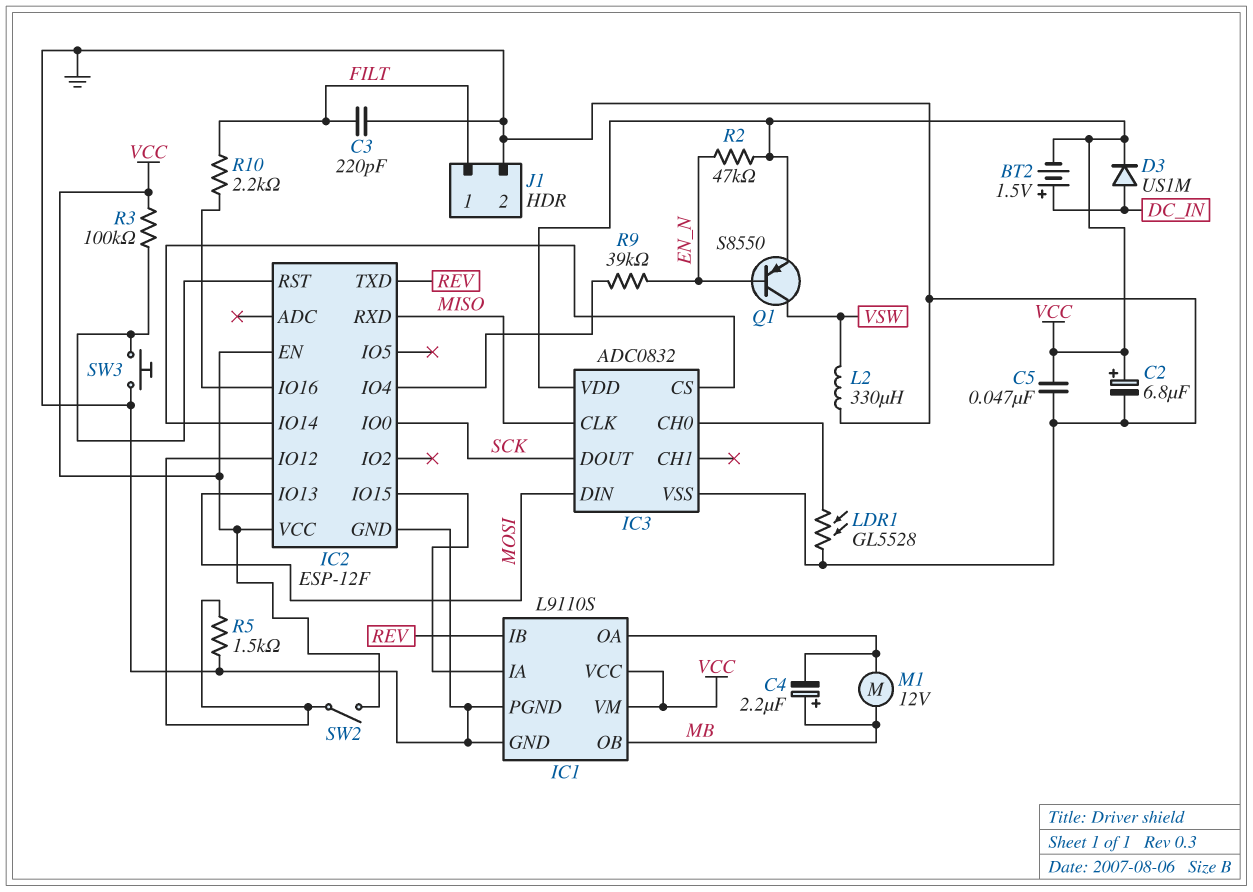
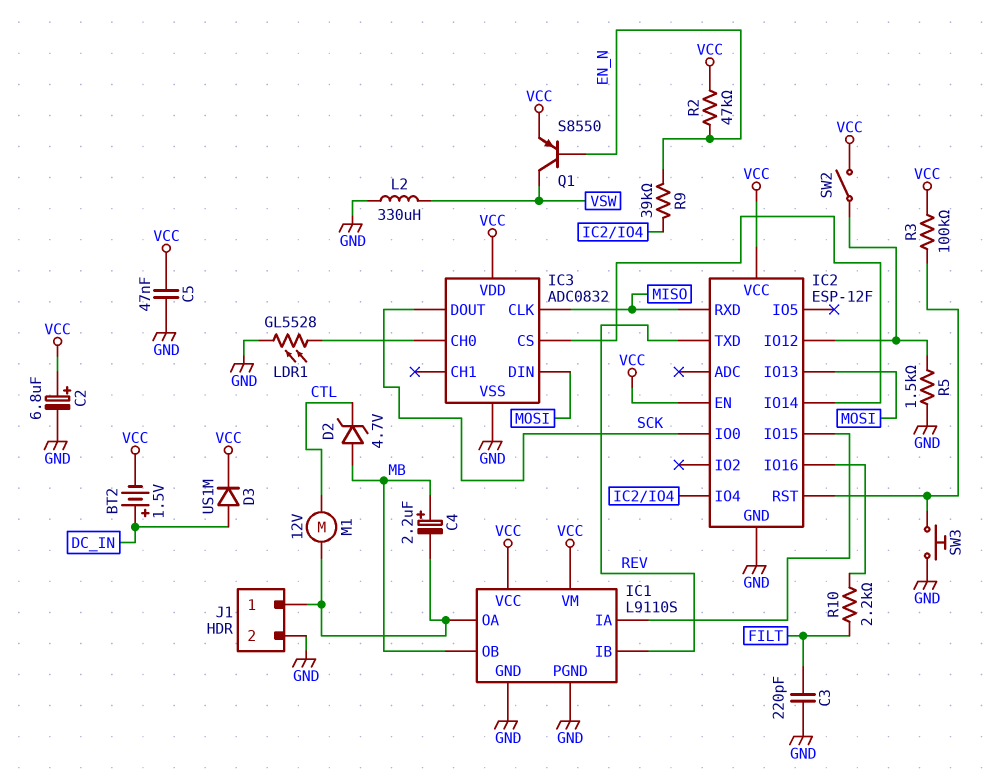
D2: none -> zener 4.7V (A MB, K CTL)
J1 pin 1: FILT -> IC1/OA
M1: motor 12V (IC1/OA, MB) -> motor 12V (CTL, IC1/OA)

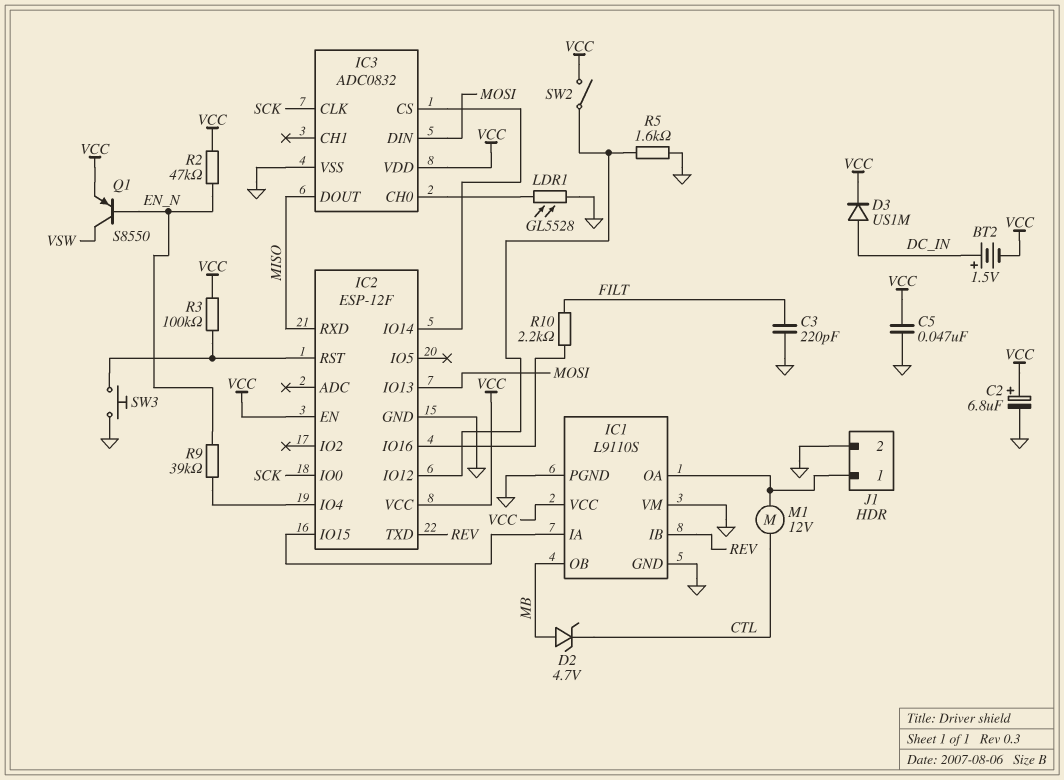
C4: 2.2uF (plus MB, minus IC1/OA) -> none
IC1 pin VM: VCC -> GND
IC3 pin CLK: MISO -> SCK
IC3 pin DOUT: SCK -> MISO
L2: 330uH (GND, VSW) -> none
R5: 1.5k (GND, IC2/IO12) -> 1.6k (GND, IC2/IO12)

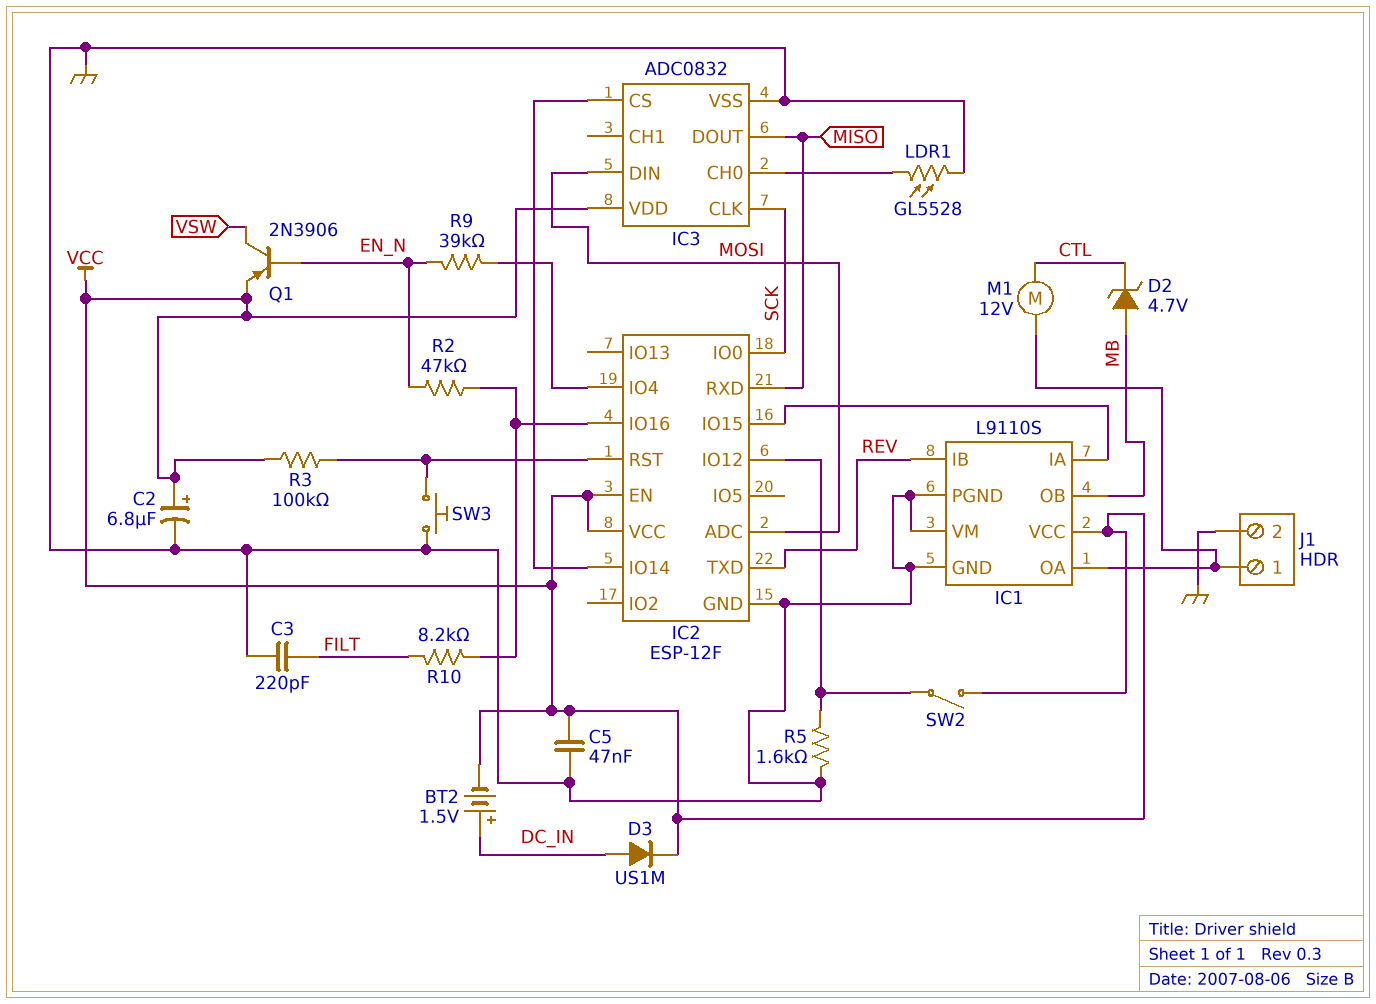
IC2 pin ADC: none -> MOSI
IC2 pin IO13: MOSI -> none
Q1: PNP S8550 (B EN_N, C VSW, E VCC) -> PNP 2N3906 (B EN_N, C VSW, E VCC)
R2: 47k (EN_N, VCC) -> 47k (EN_N, IC2/IO16)
R10: 2.2k (FILT, IC2/IO16) -> 8.2k (FILT, IC2/IO16)

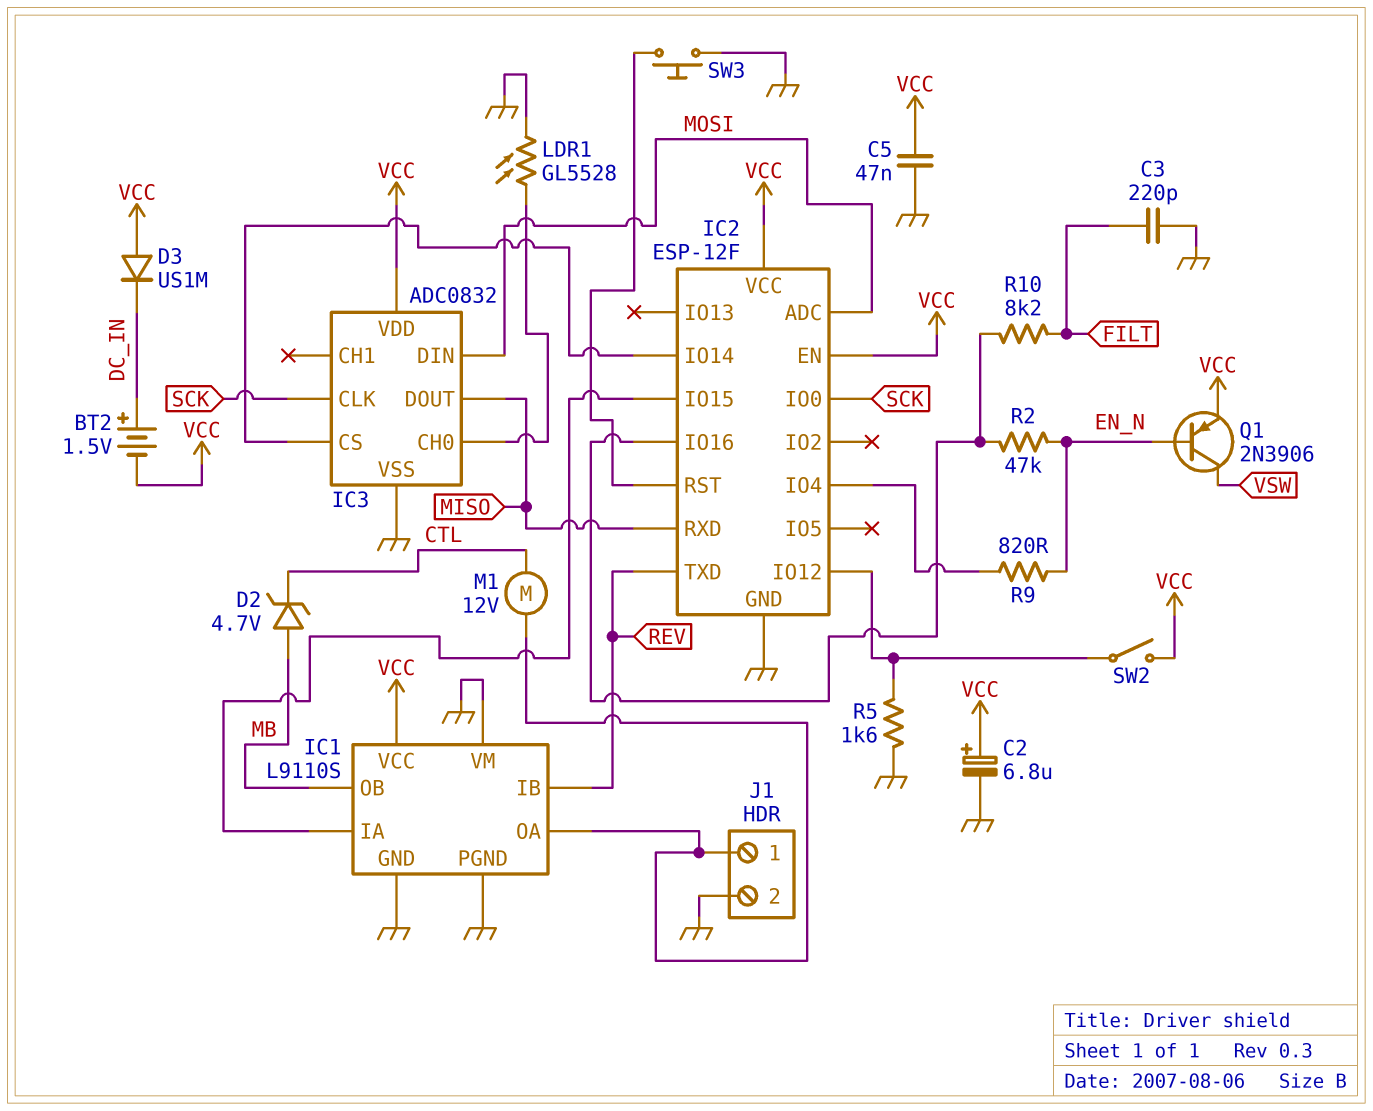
D3: diode US1M (A DC_IN, K VCC) -> diode US1M (A VCC, K DC_IN)
R3: 100k (IC2/RST, VCC) -> none
R9: 39k (EN_N, IC2/IO4) -> 820 (EN_N, IC2/IO4)

